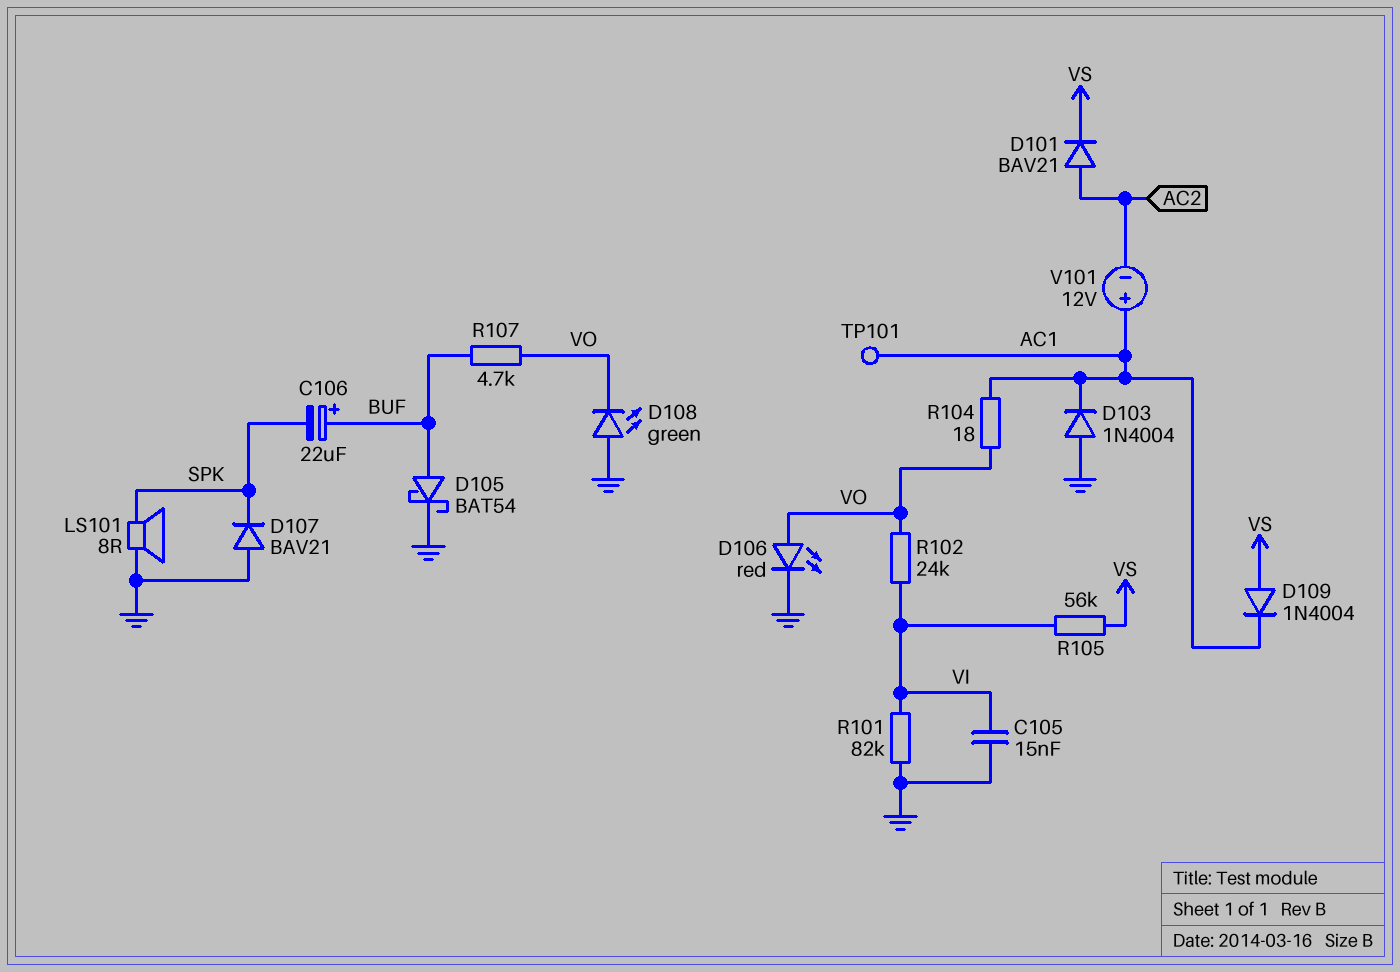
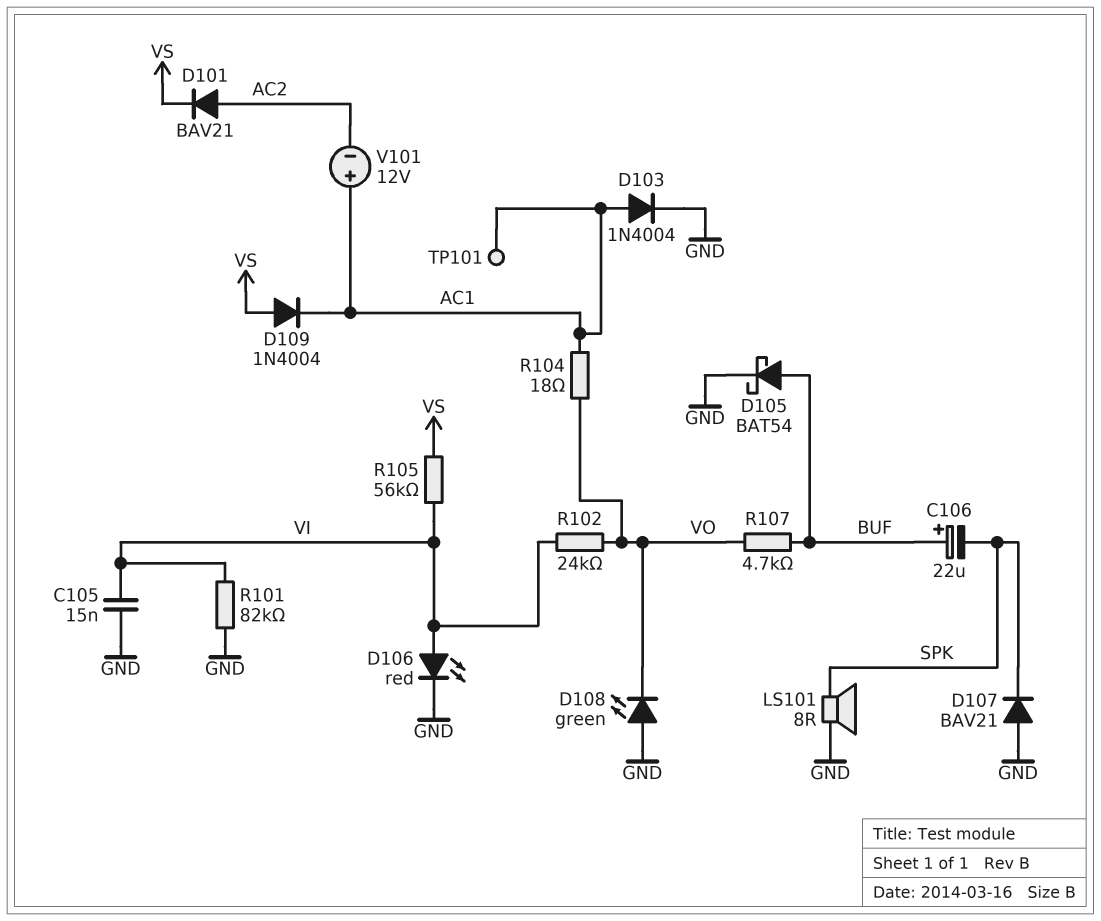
D103: diode 1N4004 (A GND, K AC1) -> diode 1N4004 (A AC1, K GND)
D106: LED red (A VO, K GND) -> LED red (A VI, K GND)

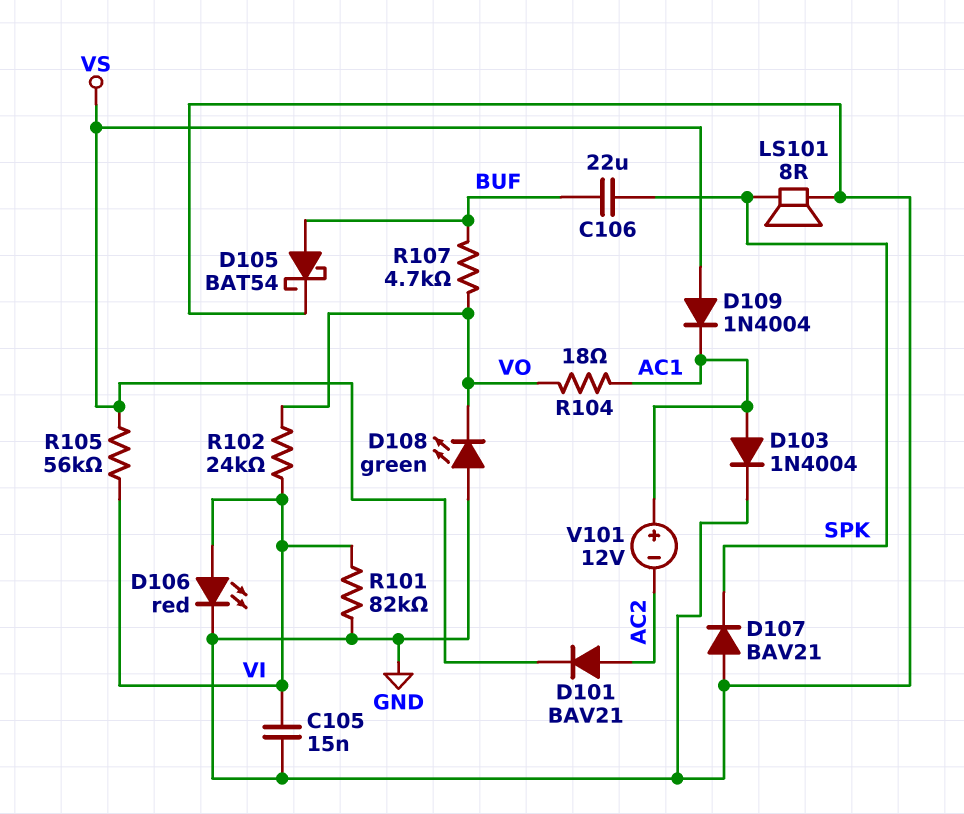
C106: 22uF (plus BUF, minus SPK) -> 22uF (BUF, SPK)
TP101: test point (AC1) -> none

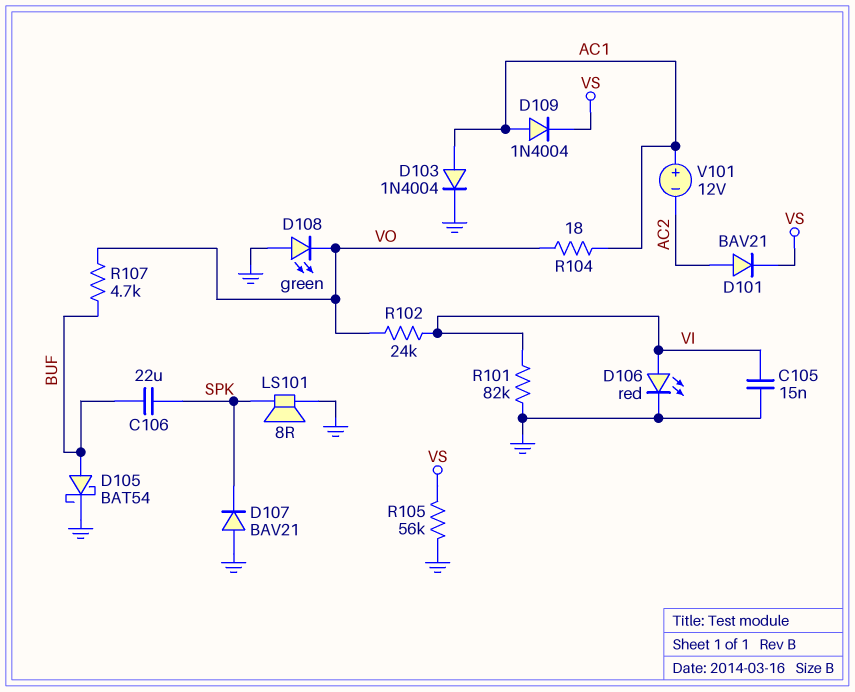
D109: diode 1N4004 (A VS, K AC1) -> diode 1N4004 (A AC1, K VS)
R105: 56k (VI, VS) -> 56k (GND, VS)

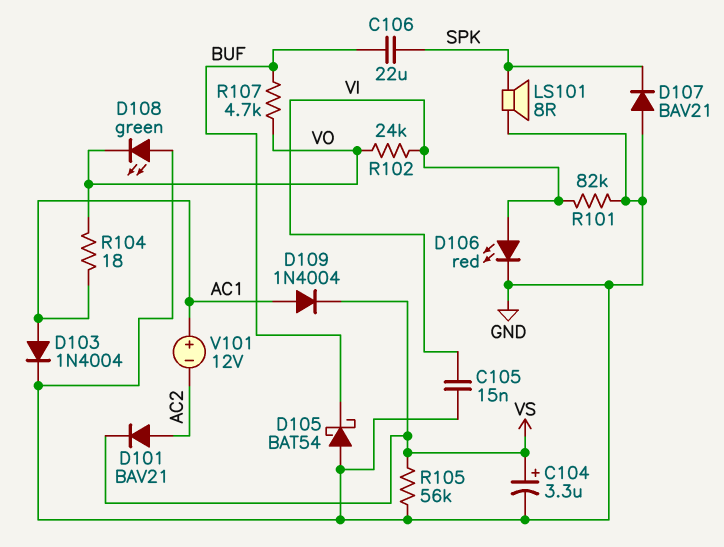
C104: none -> 3.3uF (plus VS, minus GND)
D105: schottky BAT54 (A BUF, K GND) -> schottky BAT54 (A GND, K BUF)

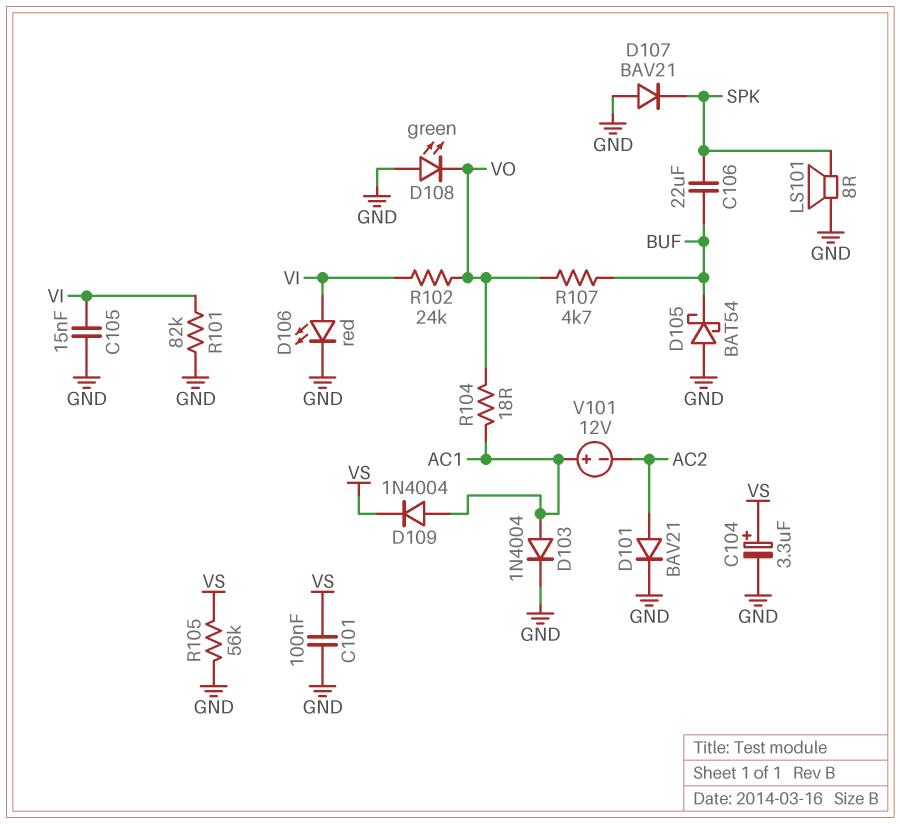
C101: none -> 100nF (GND, VS)
D101: diode BAV21 (A AC2, K VS) -> diode BAV21 (A AC2, K GND)

